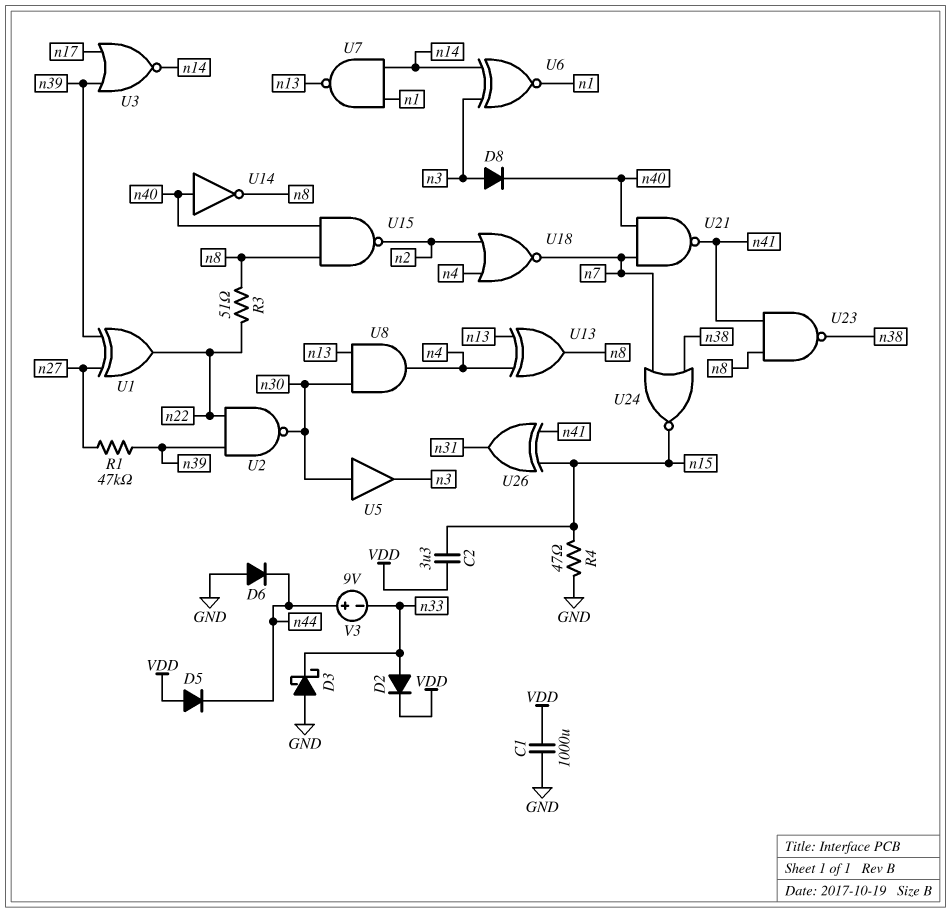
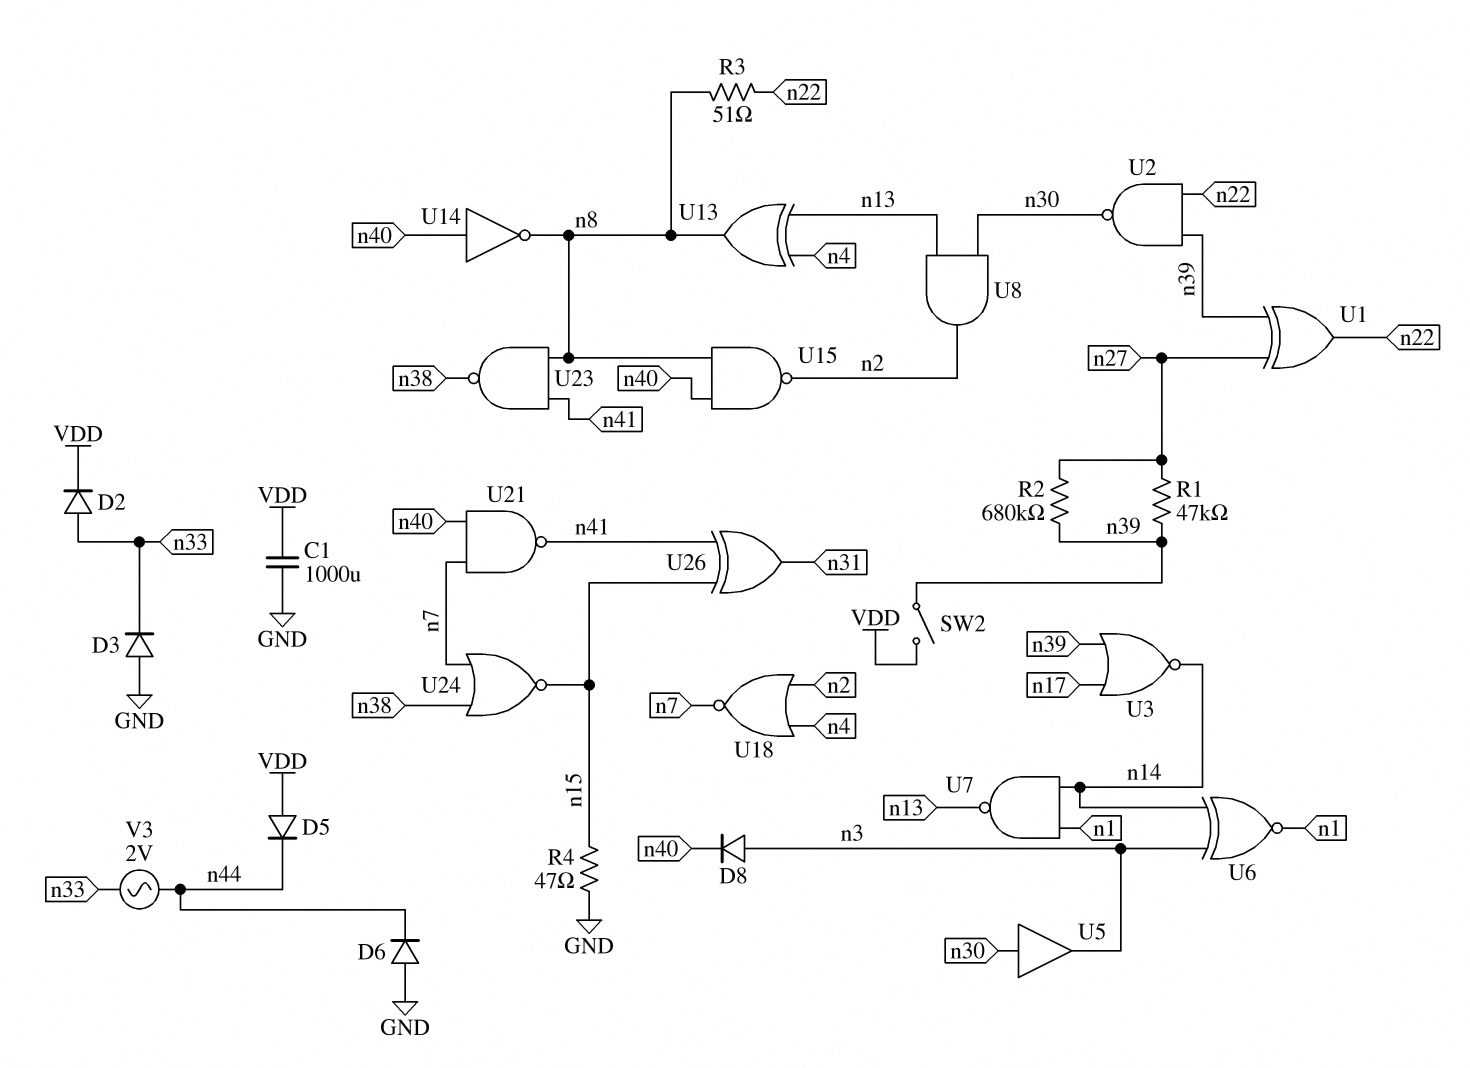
C2: 3.3uF (VDD, n15) -> none
D3: schottky (A GND, K n33) -> diode (A GND, K n33)
R2: none -> 680k (n27, n39)
SW2: none -> switch (VDD, n39)
U8: AND (in n13, in n30, out n4) -> AND (in n13, in n30, out n2)
V3: 9V (plus n44, minus n33) -> AC 2V (n33, n44)

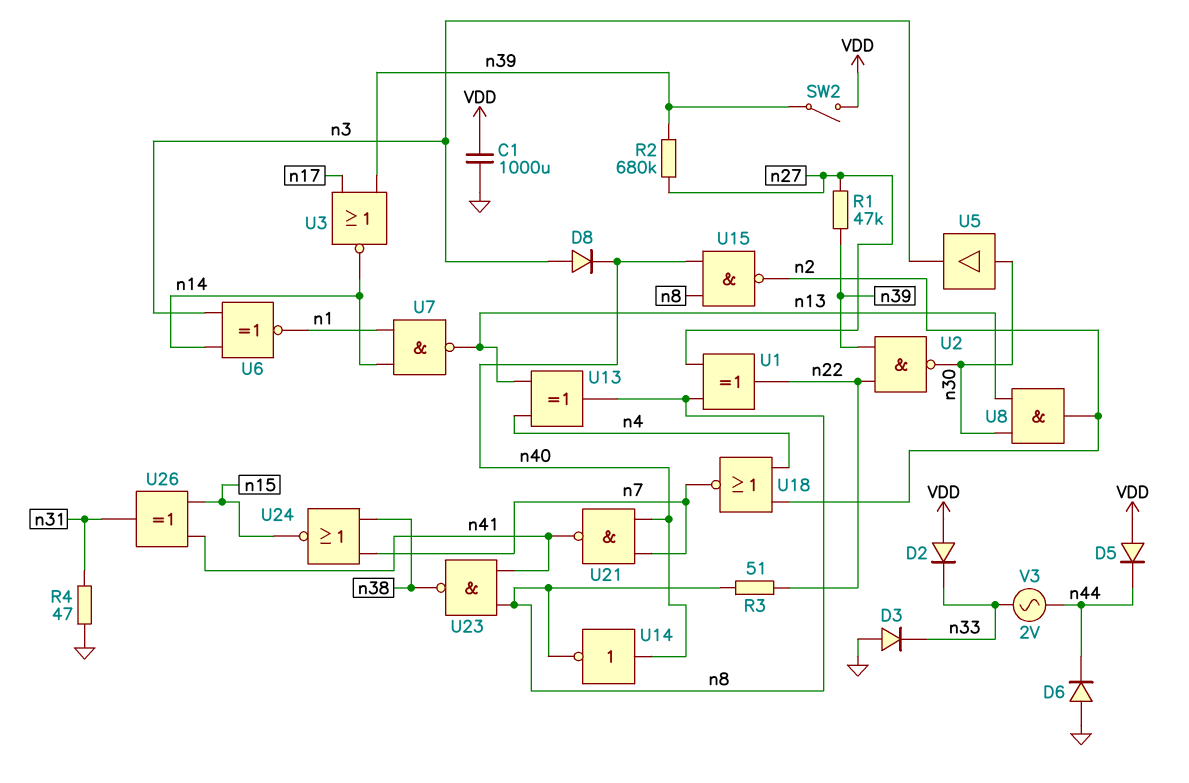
D2: diode (A n33, K VDD) -> diode (A VDD, K n33)
R4: 47 (GND, n15) -> 47 (GND, n31)
U1: XOR (in n27, in n39, out n22) -> XOR (in n8, in n27, out n22)

